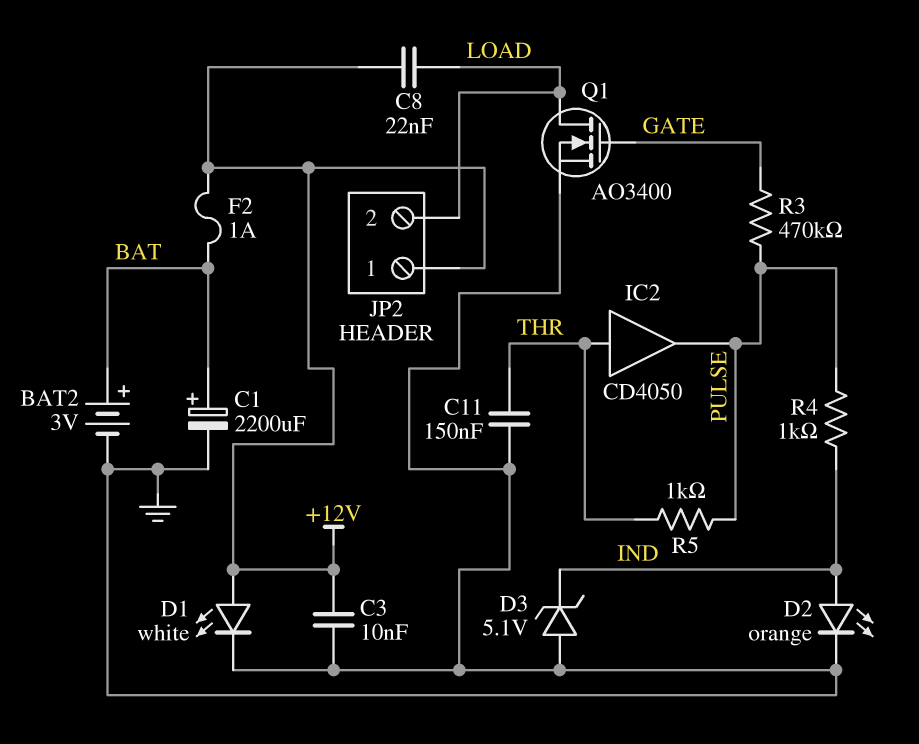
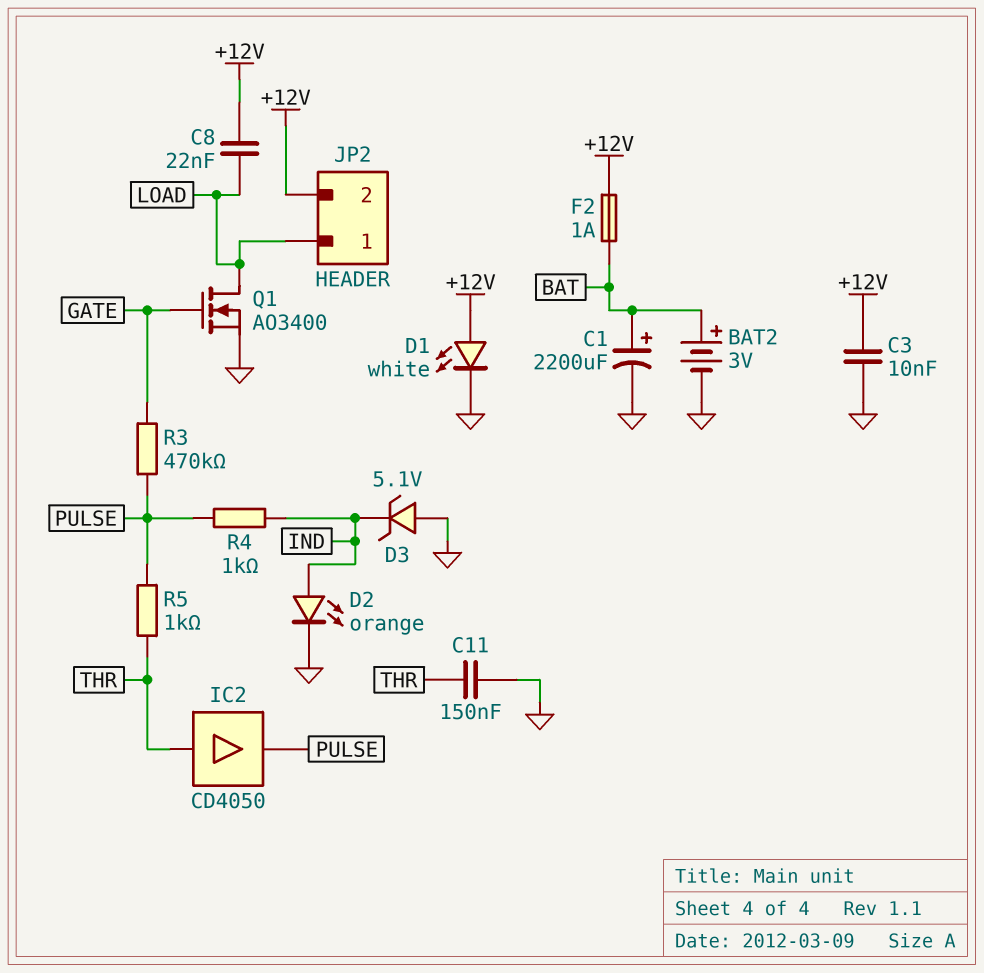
JP2 pin 1: +12V -> LOAD
JP2 pin 2: LOAD -> +12V

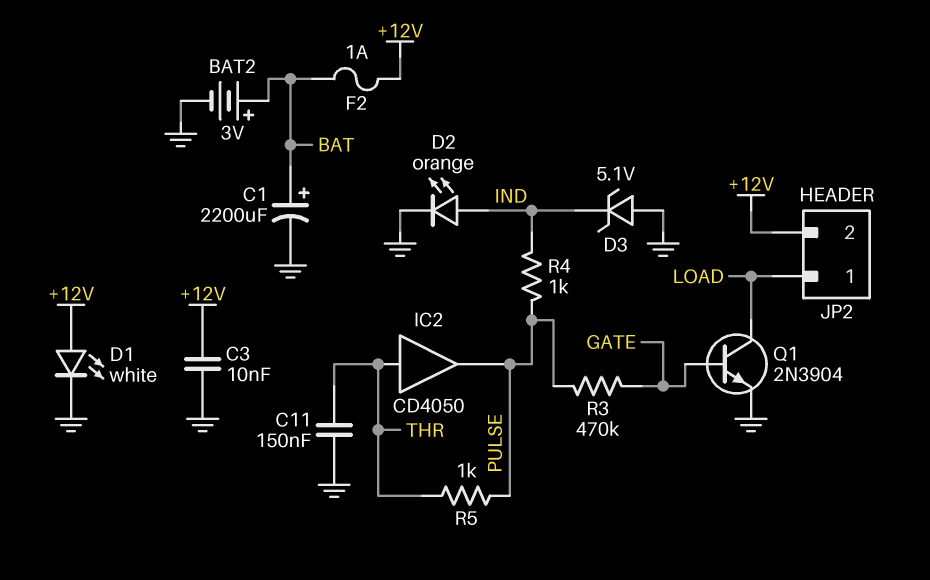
C8: 22nF (+12V, LOAD) -> none
Q1: NMOS AO3400 (G GATE, D LOAD, S GND) -> NPN 2N3904 (B GATE, C LOAD, E GND)

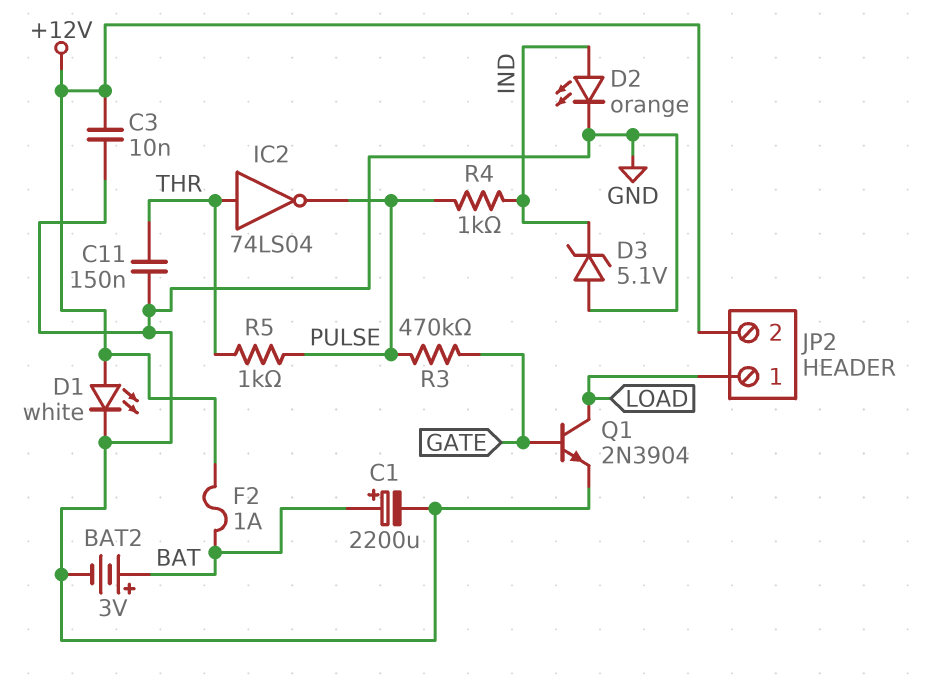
IC2: buffer CD4050 (in THR, out PULSE) -> NOT 74LS04 (in THR, out PULSE)

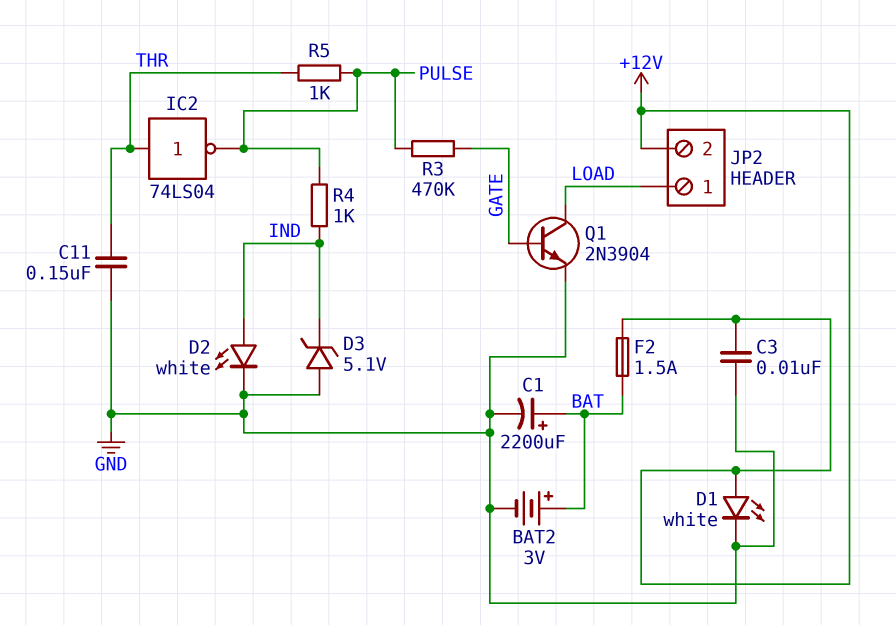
D2: LED orange (A IND, K GND) -> LED white (A IND, K GND)
F2: 1A (+12V, BAT) -> 1.5A (+12V, BAT)

